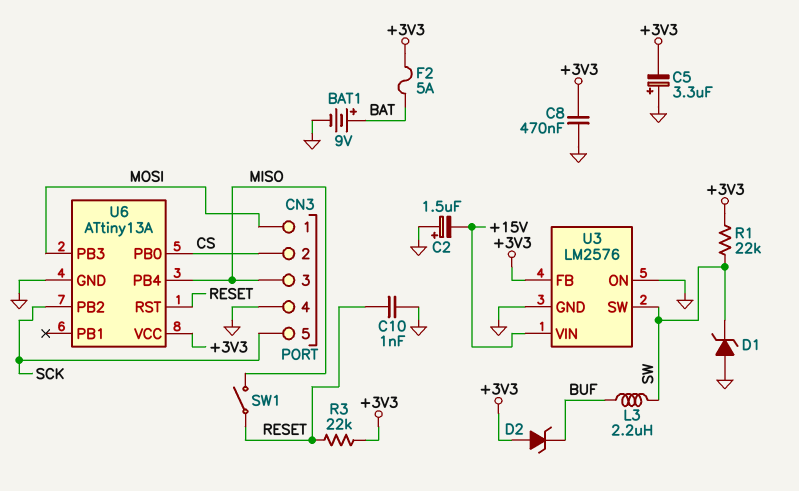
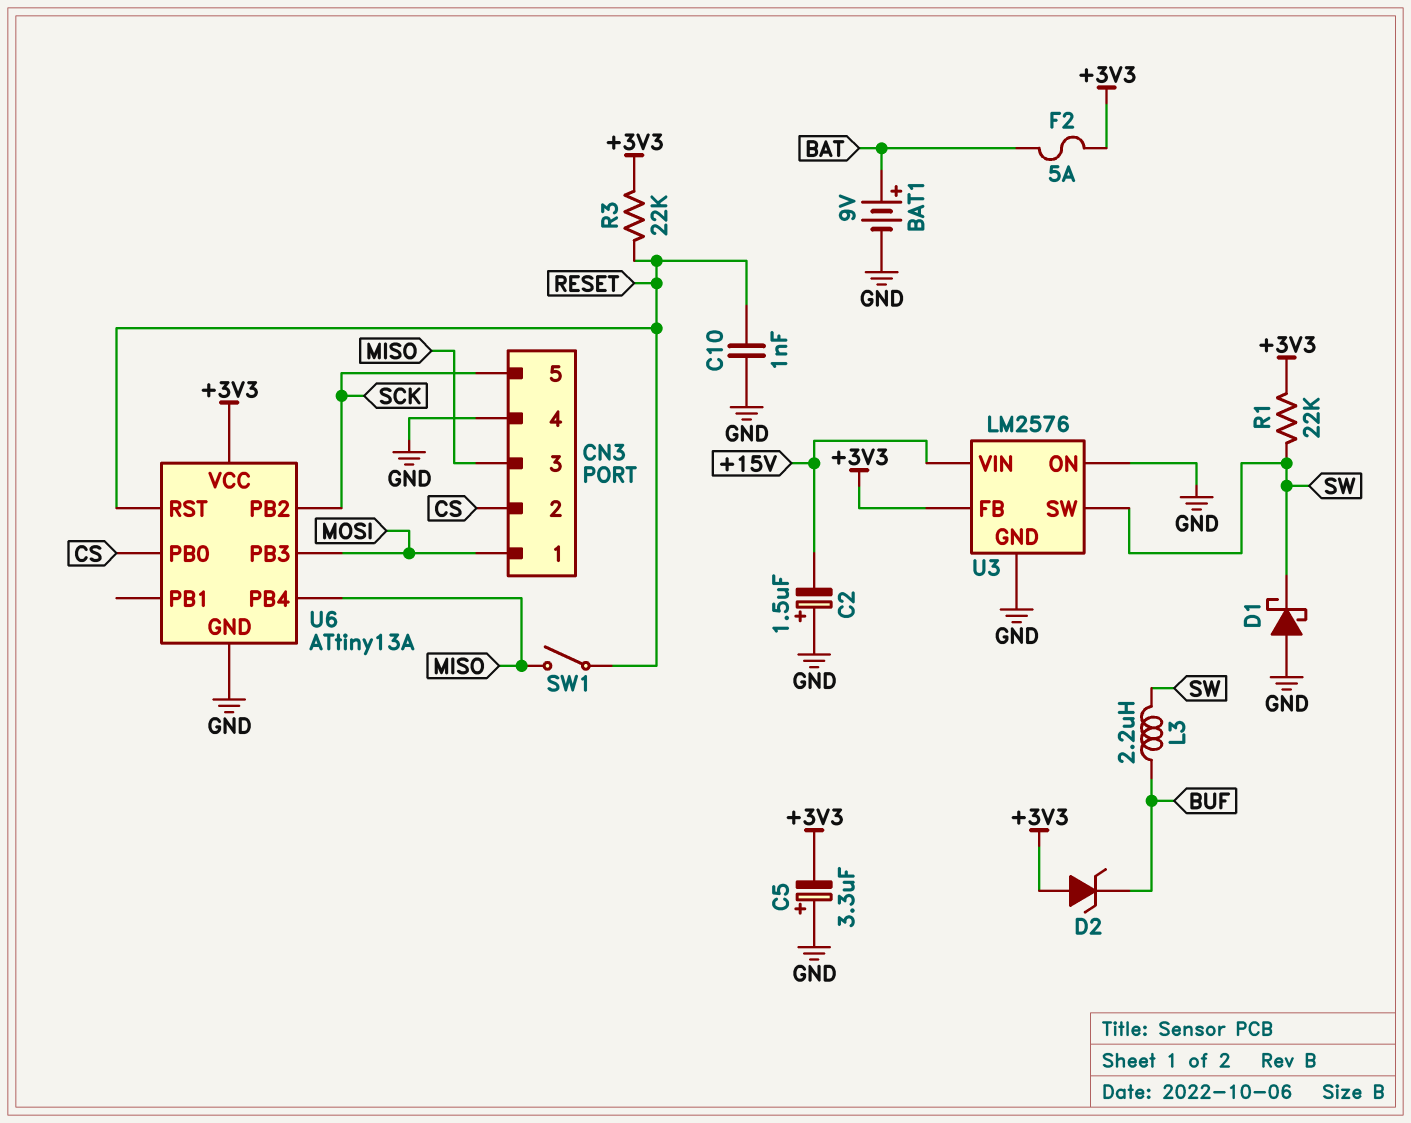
C8: 470nF (+3V3, GND) -> none
D1: zener (A GND, K SW) -> schottky (A GND, K SW)

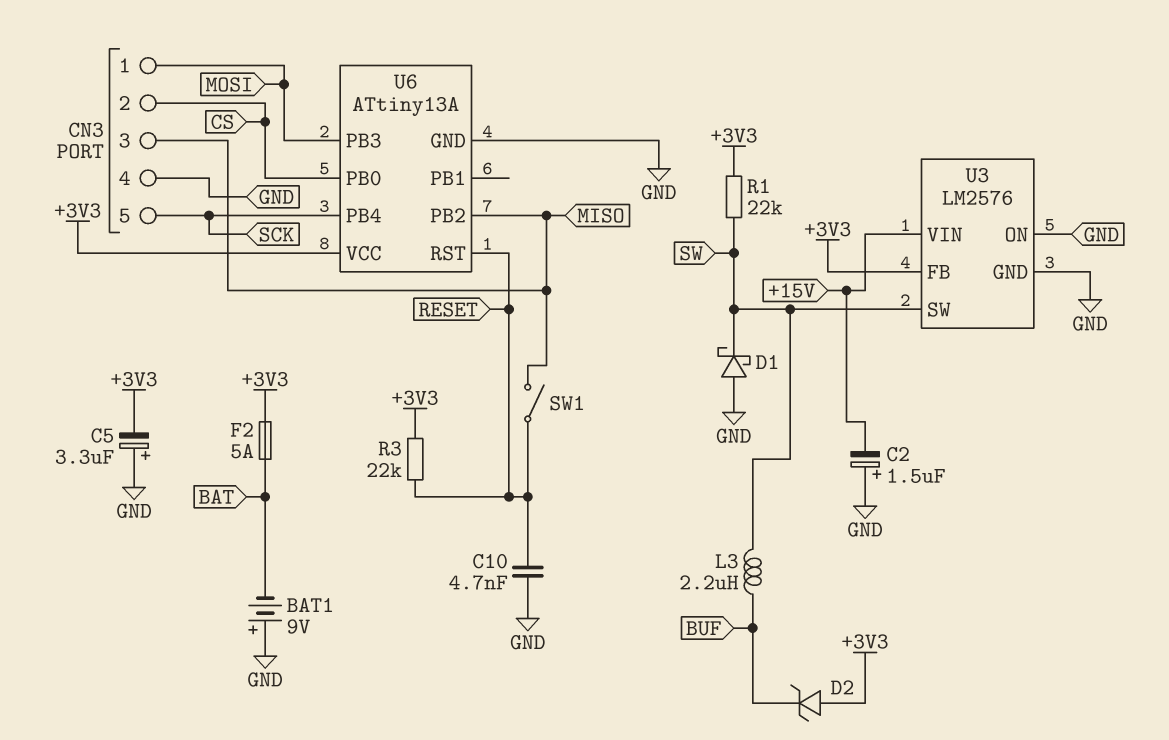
BAT1: 9V (plus BAT, minus GND) -> 9V (plus GND, minus BAT)
C10: 1nF (GND, RESET) -> 4.7nF (GND, RESET)
U6 pin PB2: SCK -> MISO
U6 pin PB4: MISO -> SCK

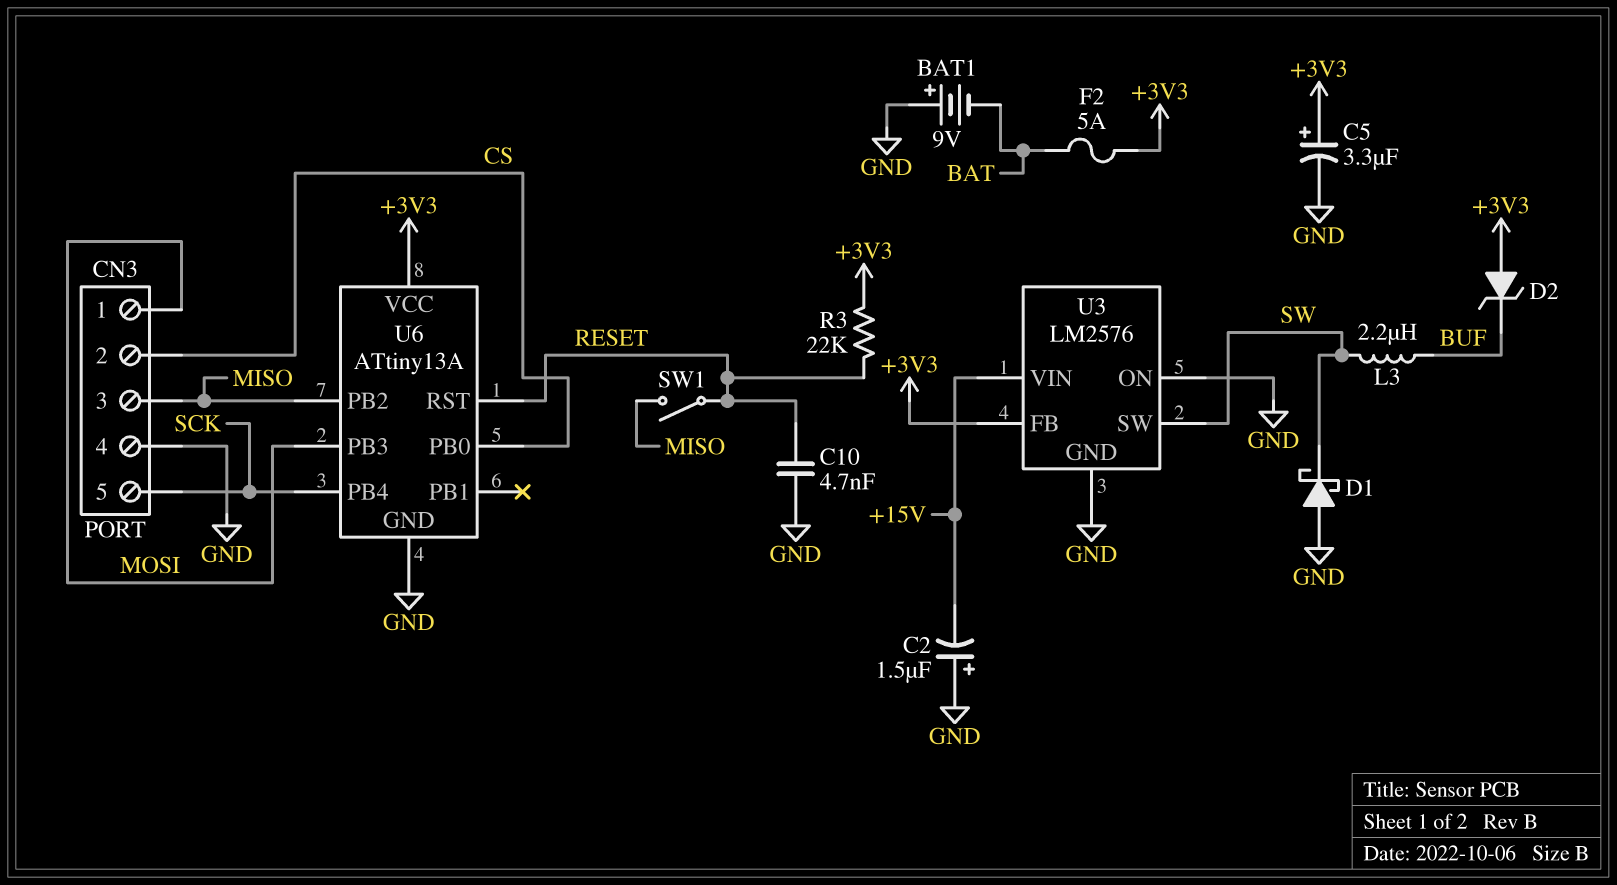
C5: 3.3uF (plus GND, minus +3V3) -> 3.3uF (plus +3V3, minus GND)
R1: 22k (+3V3, SW) -> none

